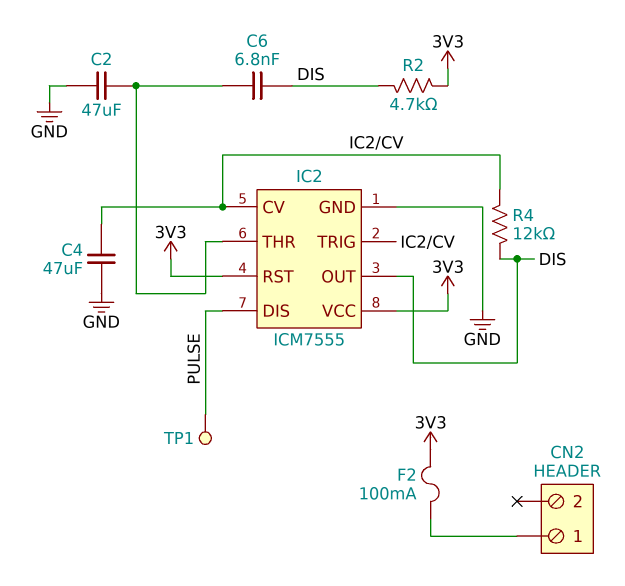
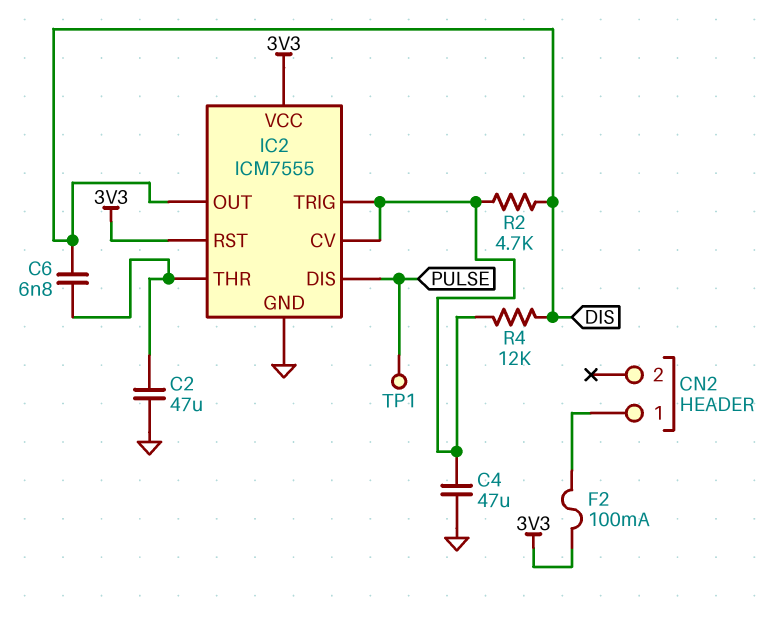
R2: 4.7k (3V3, DIS) -> 4.7k (DIS, IC2/CV)

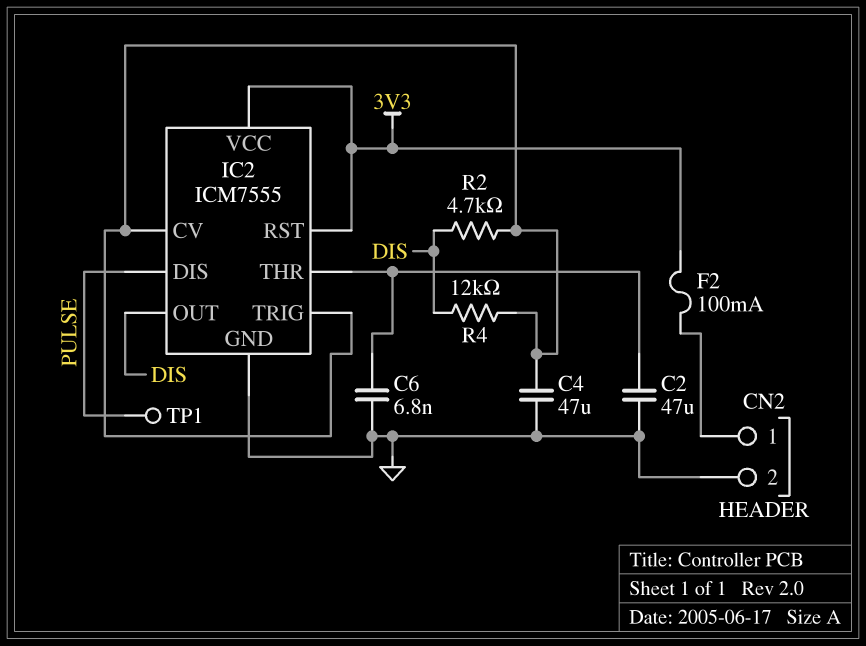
C6: 6.8nF (DIS, IC2/THR) -> 6.8nF (GND, IC2/THR)
CN2 pin 2: none -> GND

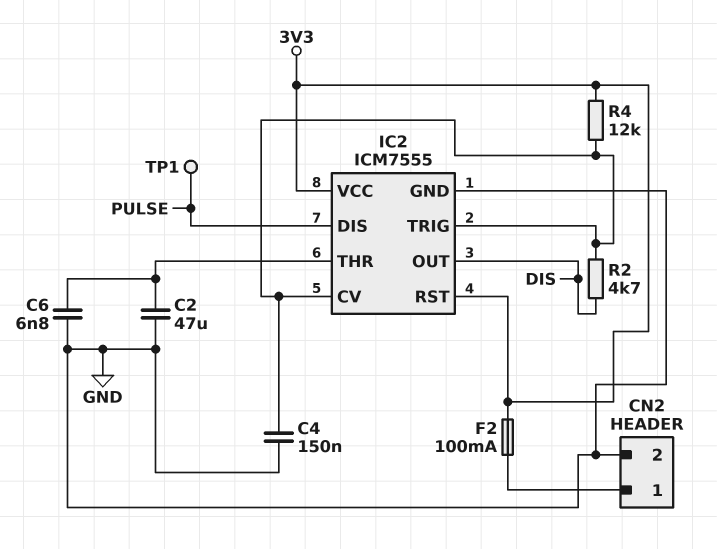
C4: 47uF (GND, IC2/CV) -> 150nF (GND, IC2/CV)
R4: 12k (DIS, IC2/CV) -> 12k (3V3, IC2/CV)

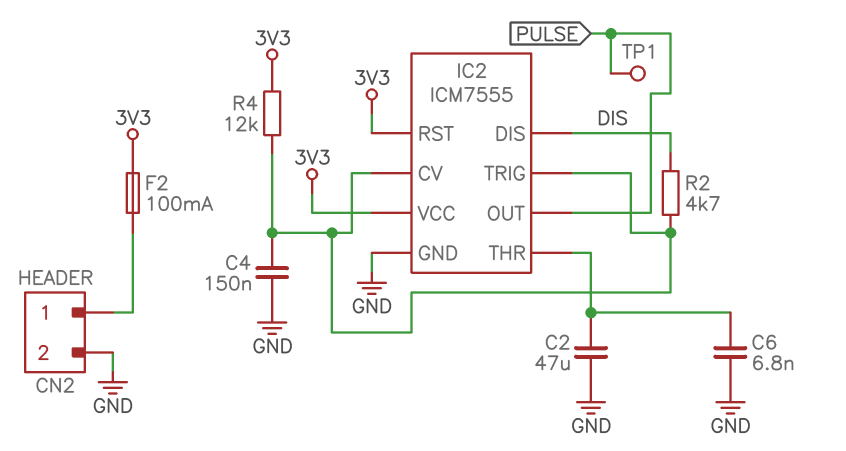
IC2 pin DIS: PULSE -> DIS
IC2 pin OUT: DIS -> PULSE

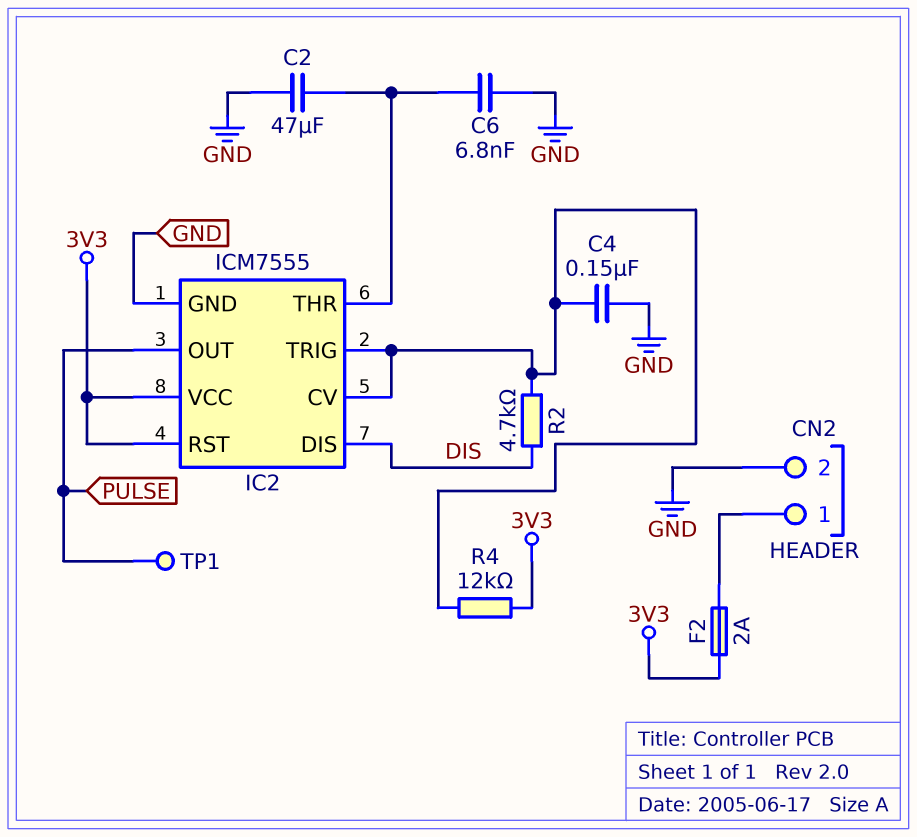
F2: 100mA (3V3, CN2/1) -> 2A (3V3, CN2/1)

